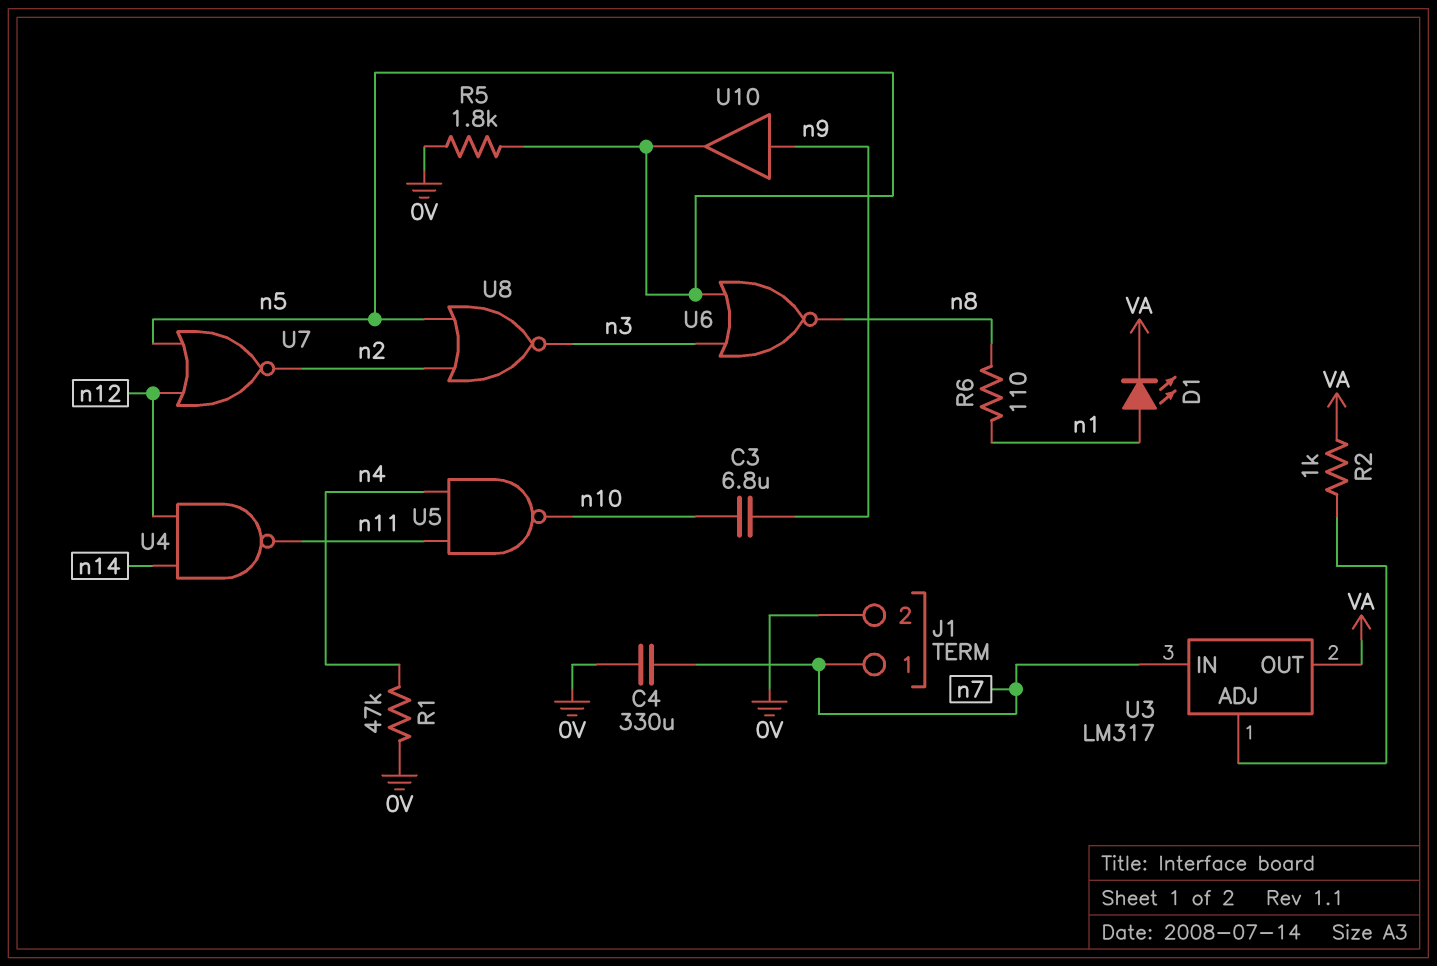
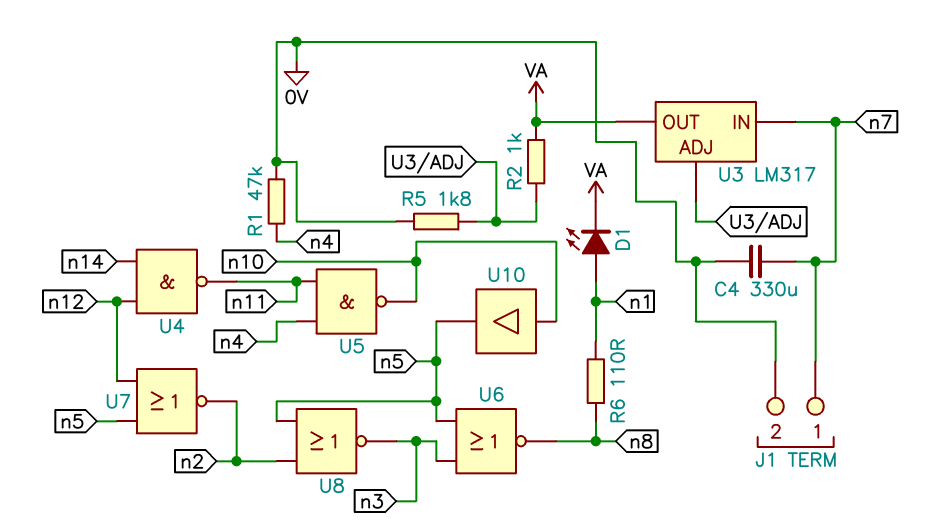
C3: 6.8uF (n9, n10) -> none
R5: 1.8k (0V, n5) -> 1.8k (0V, U3/ADJ)
U10: buffer (in n9, out n5) -> buffer (in n10, out n5)

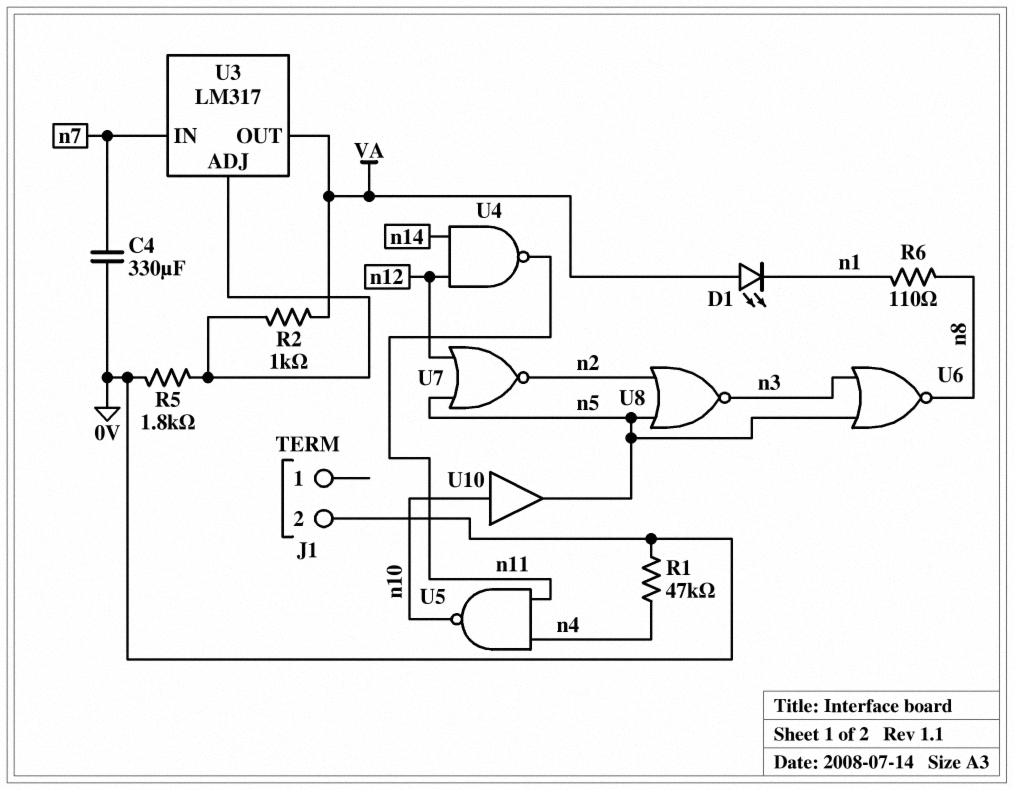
D1: LED (A n1, K VA) -> LED (A VA, K n1)
J1 pin 1: n7 -> none

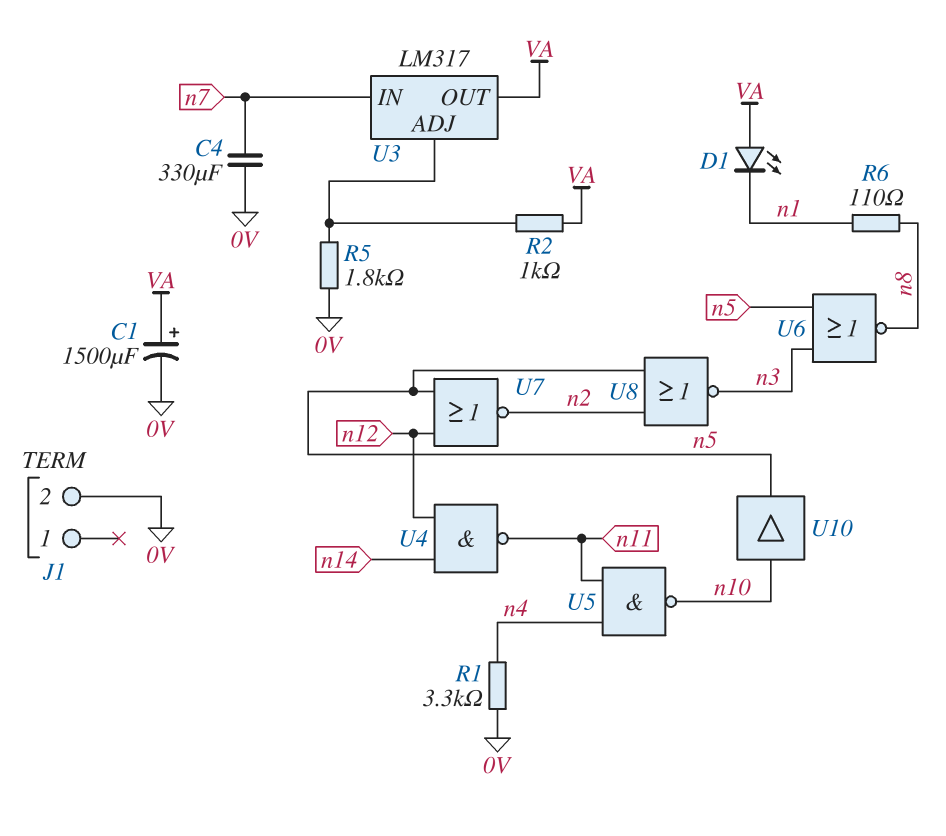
C1: none -> 1500uF (plus VA, minus 0V)
R1: 47k (0V, n4) -> 3.3k (0V, n4)

